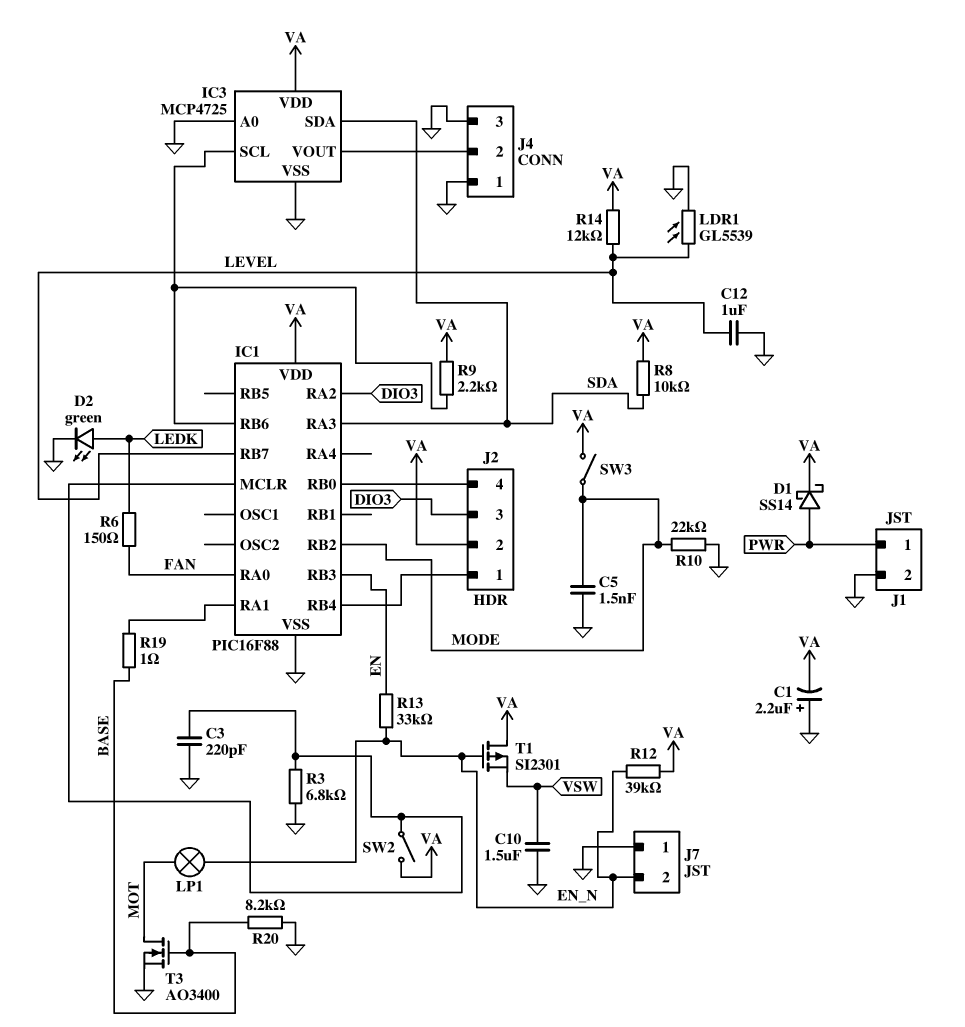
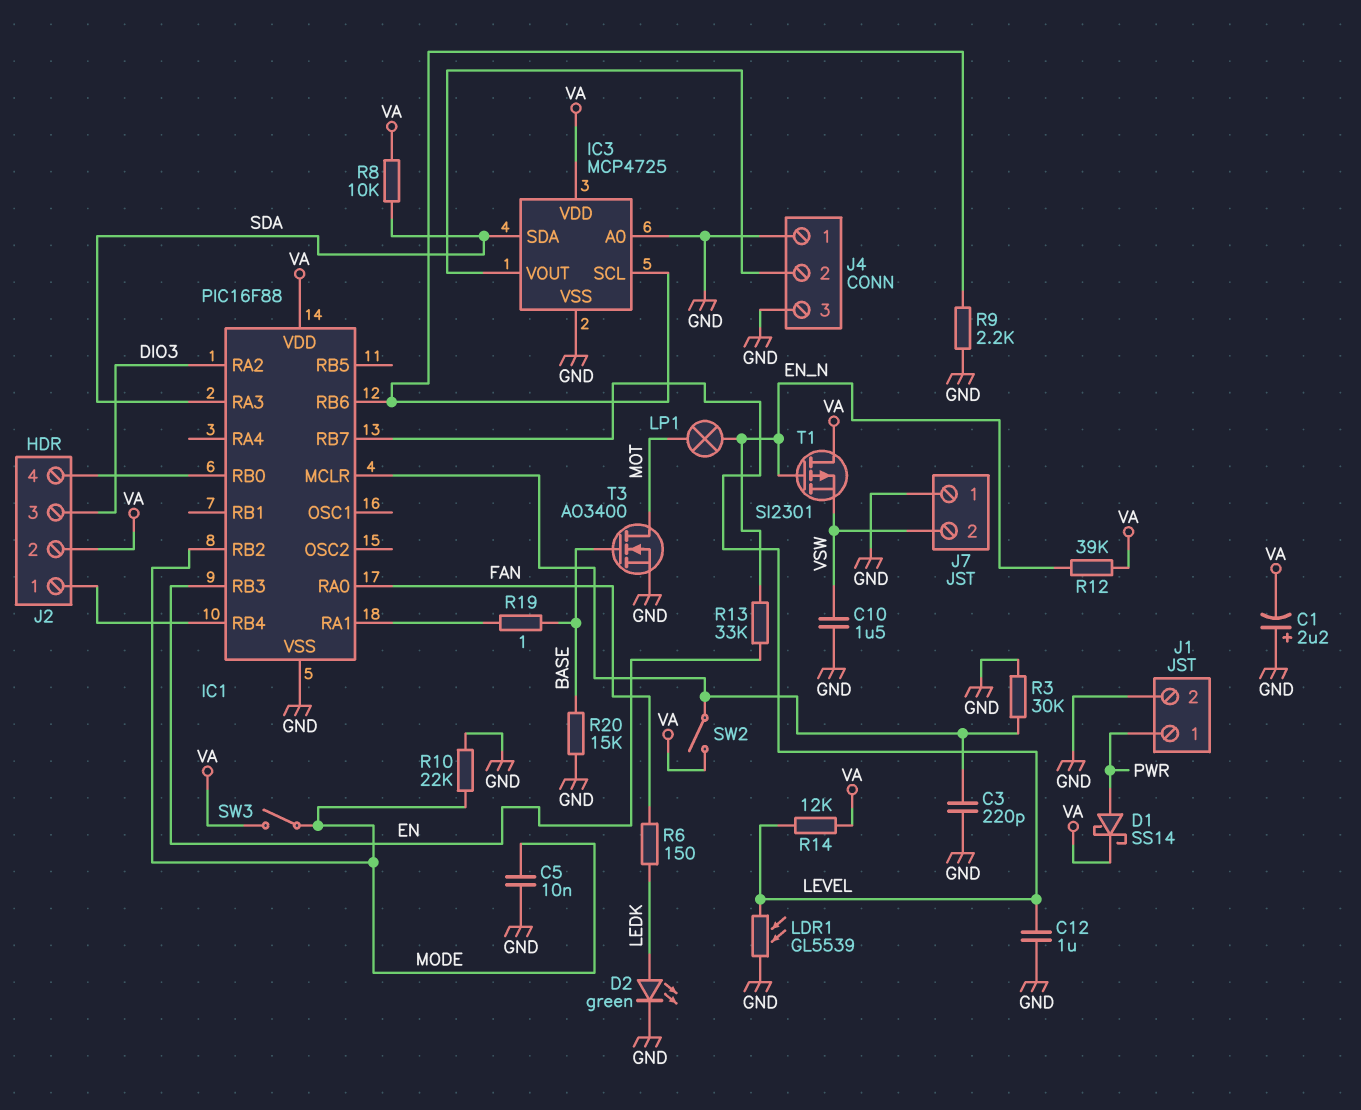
C5: 1.5nF (GND, MODE) -> 10nF (GND, MODE)
J7 pin 2: EN_N -> VSW
R3: 6.8k (GND, IC1/MCLR) -> 30k (GND, IC1/MCLR)
R9: 2.2k (IC1/RB6, VA) -> 2.2k (GND, IC1/RB6)
R20: 8.2k (BASE, GND) -> 15k (BASE, GND)

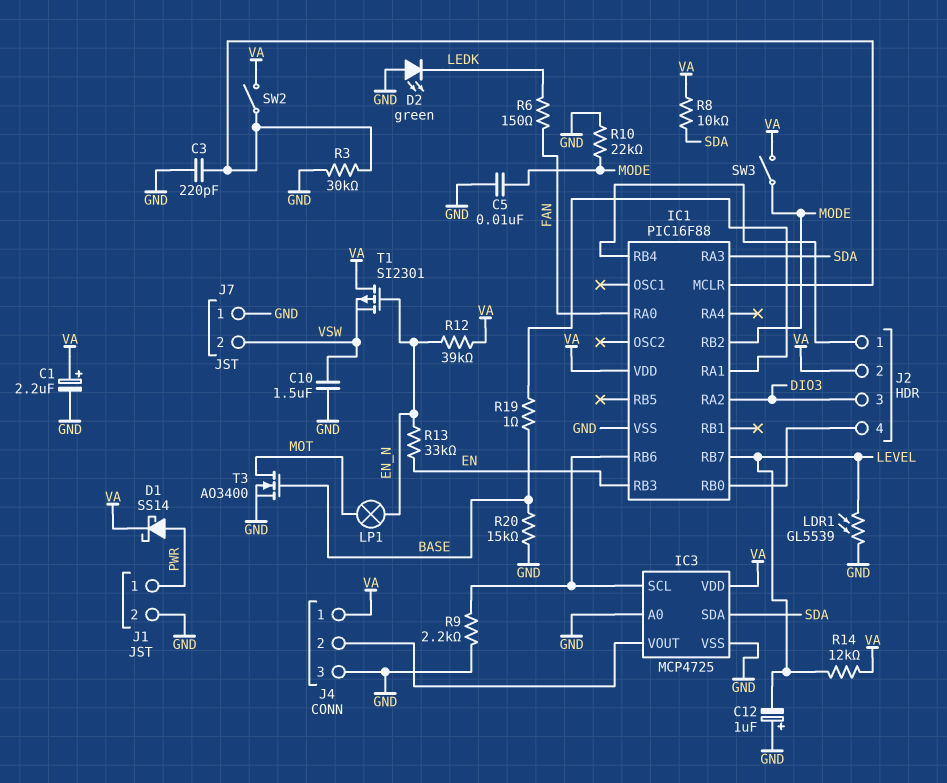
C1: 2.2uF (plus GND, minus VA) -> 2.2uF (plus VA, minus GND)
C12: 1uF (GND, LEVEL) -> 1uF (plus GND, minus LEVEL)
D2: LED green (A LEDK, K GND) -> LED green (A GND, K LEDK)
J4 pin 1: GND -> VA

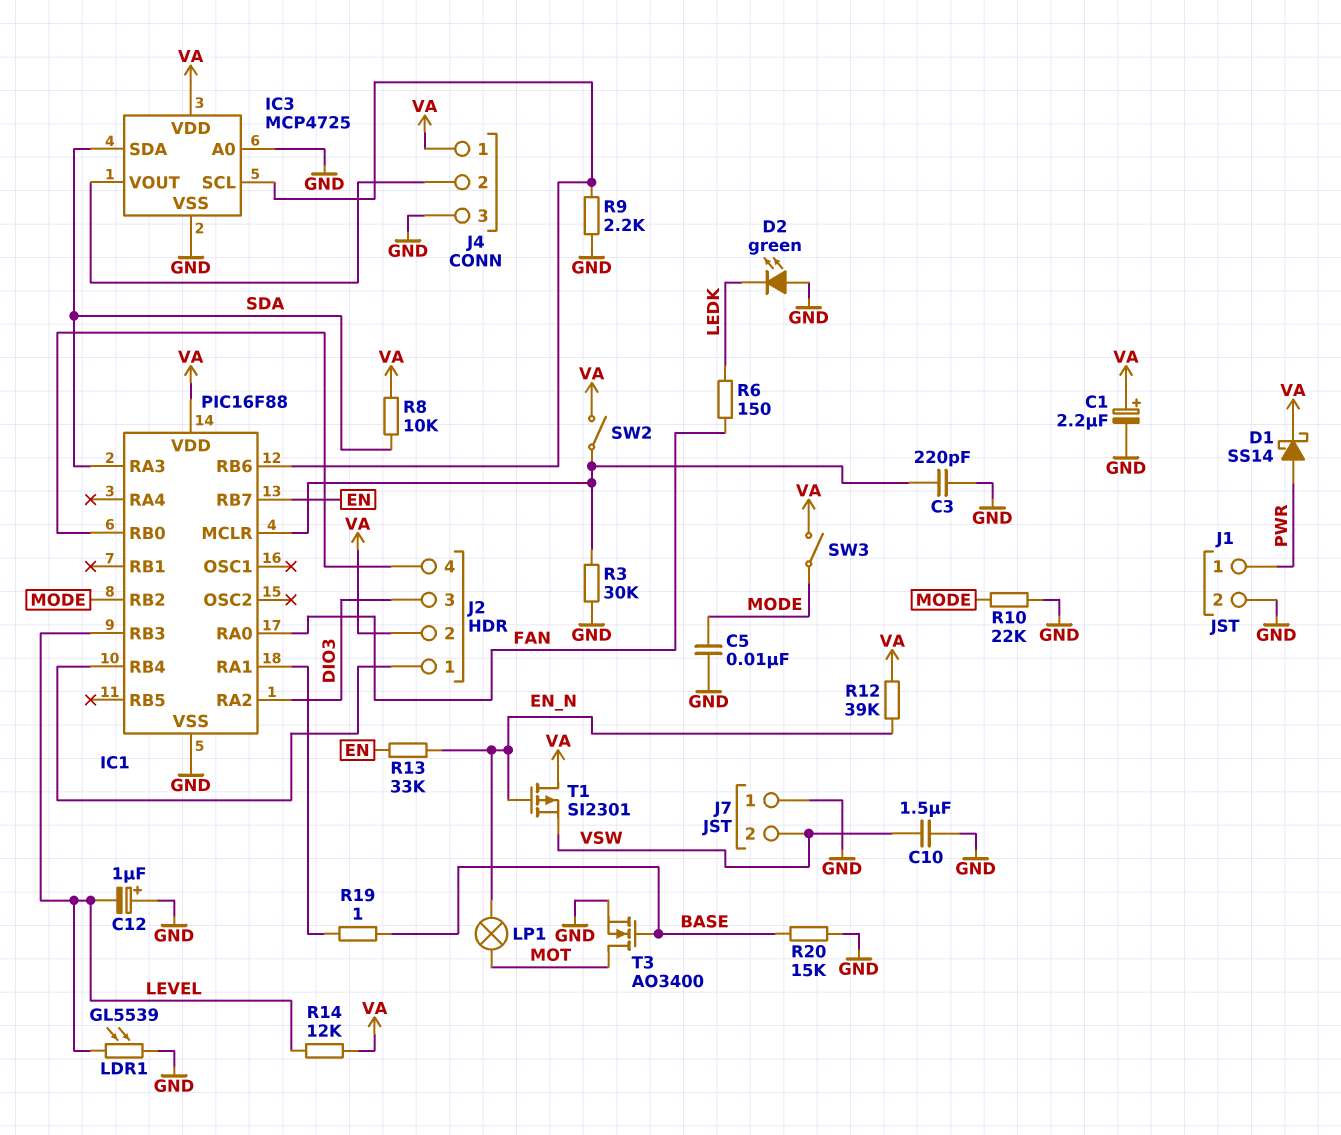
IC1 pin RB3: EN -> LEVEL
IC1 pin RB7: LEVEL -> EN

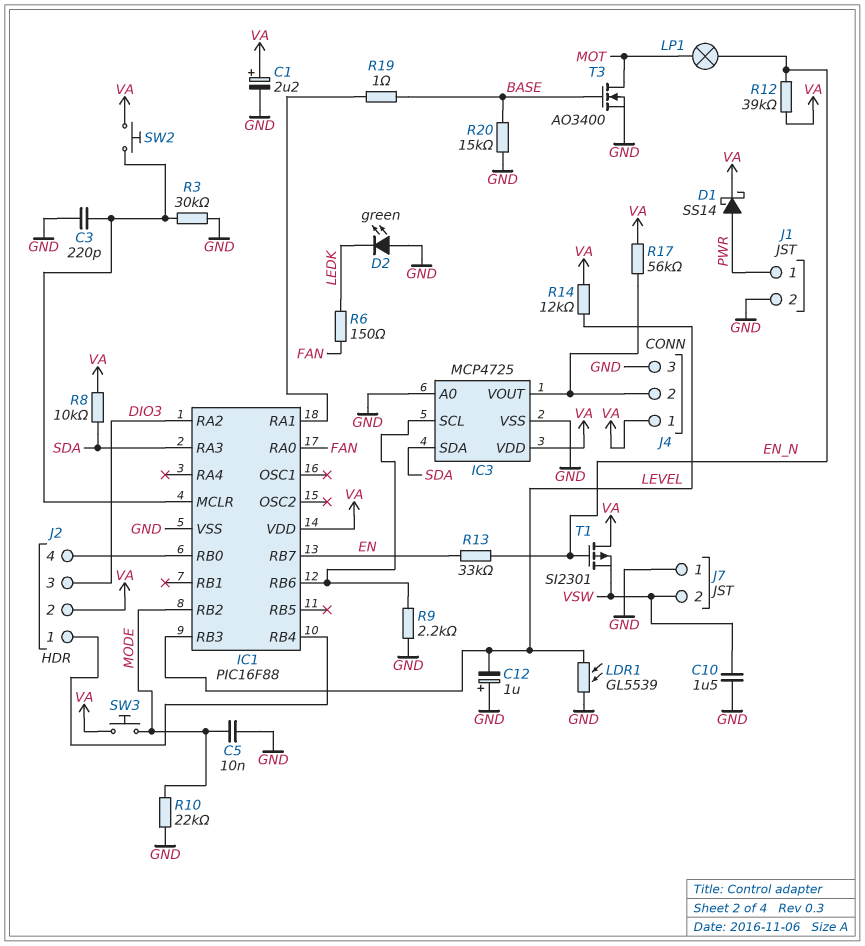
R17: none -> 56k (IC3/VOUT, VA)
SW2: switch (IC1/MCLR, VA) -> button (IC1/MCLR, VA)
SW3: switch (MODE, VA) -> button (MODE, VA)

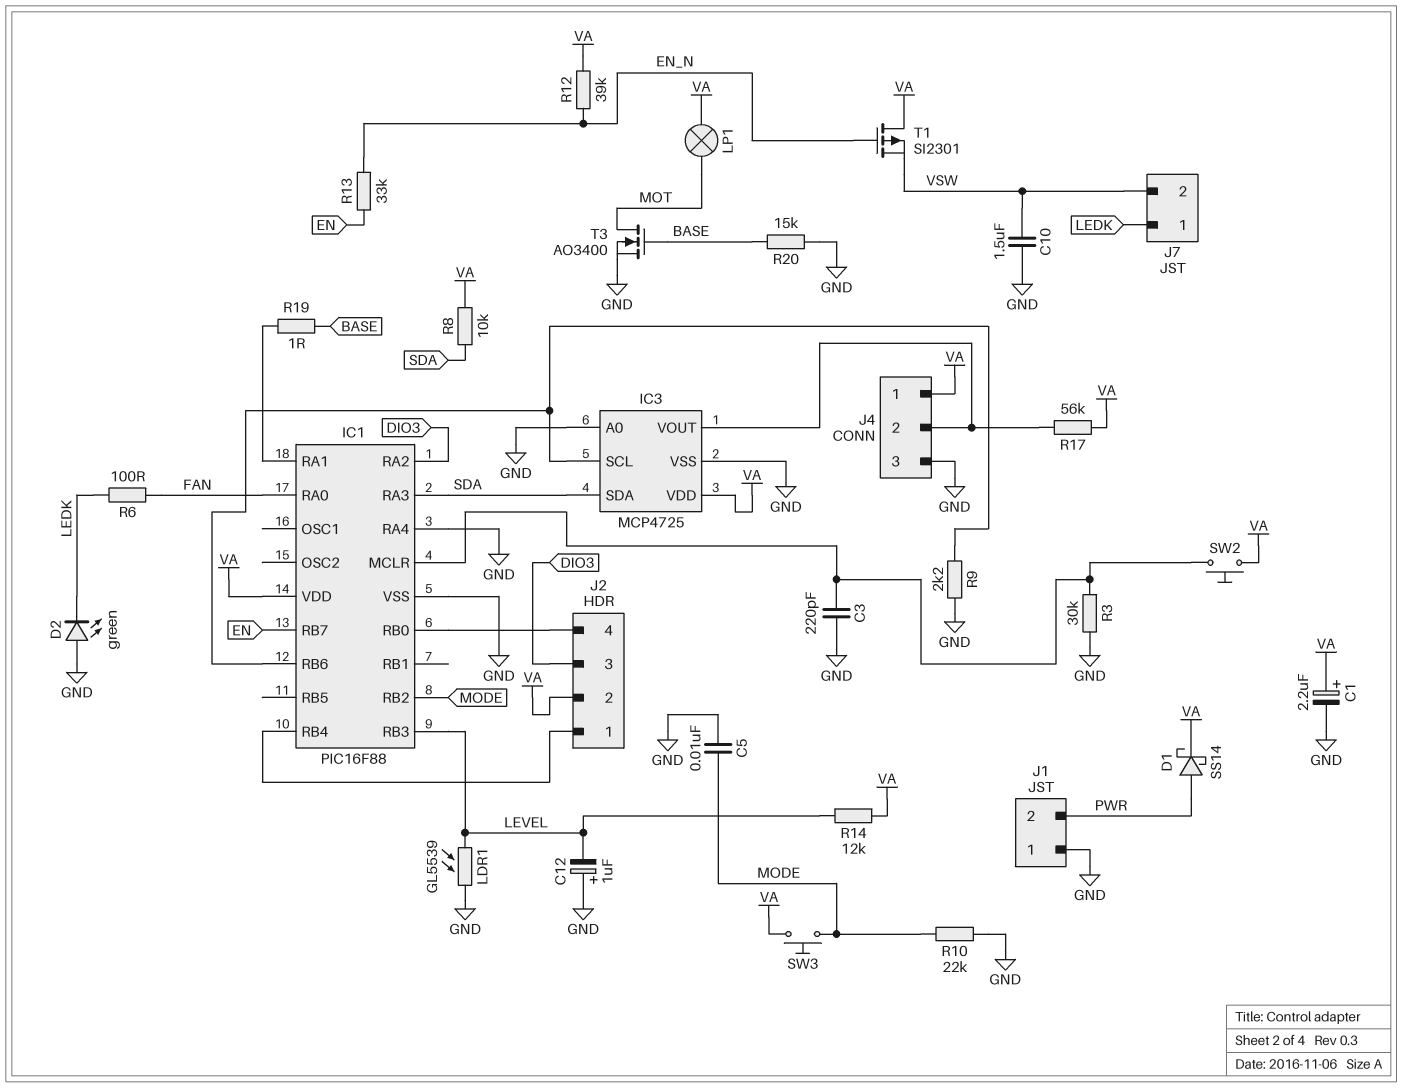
IC1 pin RA4: none -> GND
J1 pin 1: PWR -> GND
J1 pin 2: GND -> PWR
J7 pin 1: GND -> LEDK
LP1: lamp (EN_N, MOT) -> lamp (MOT, VA)
R6: 150 (FAN, LEDK) -> 100 (FAN, LEDK)

